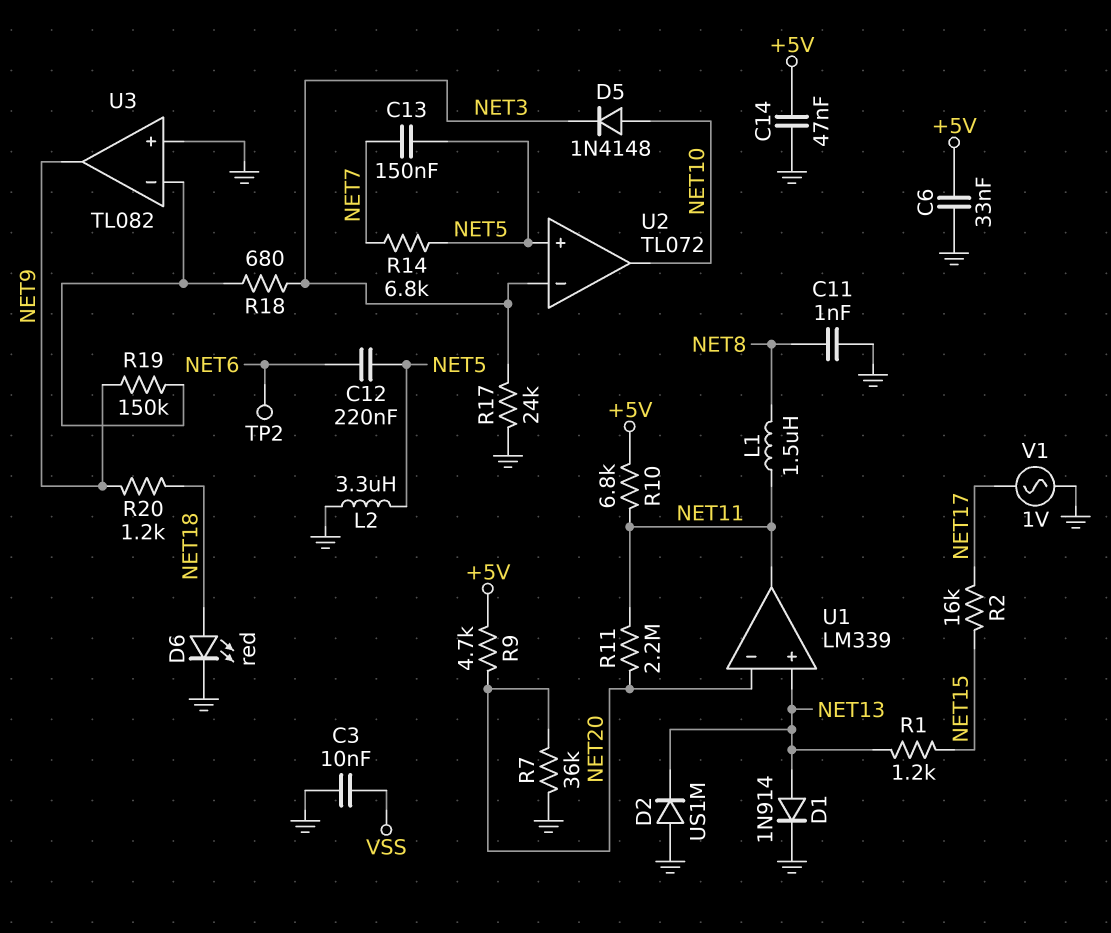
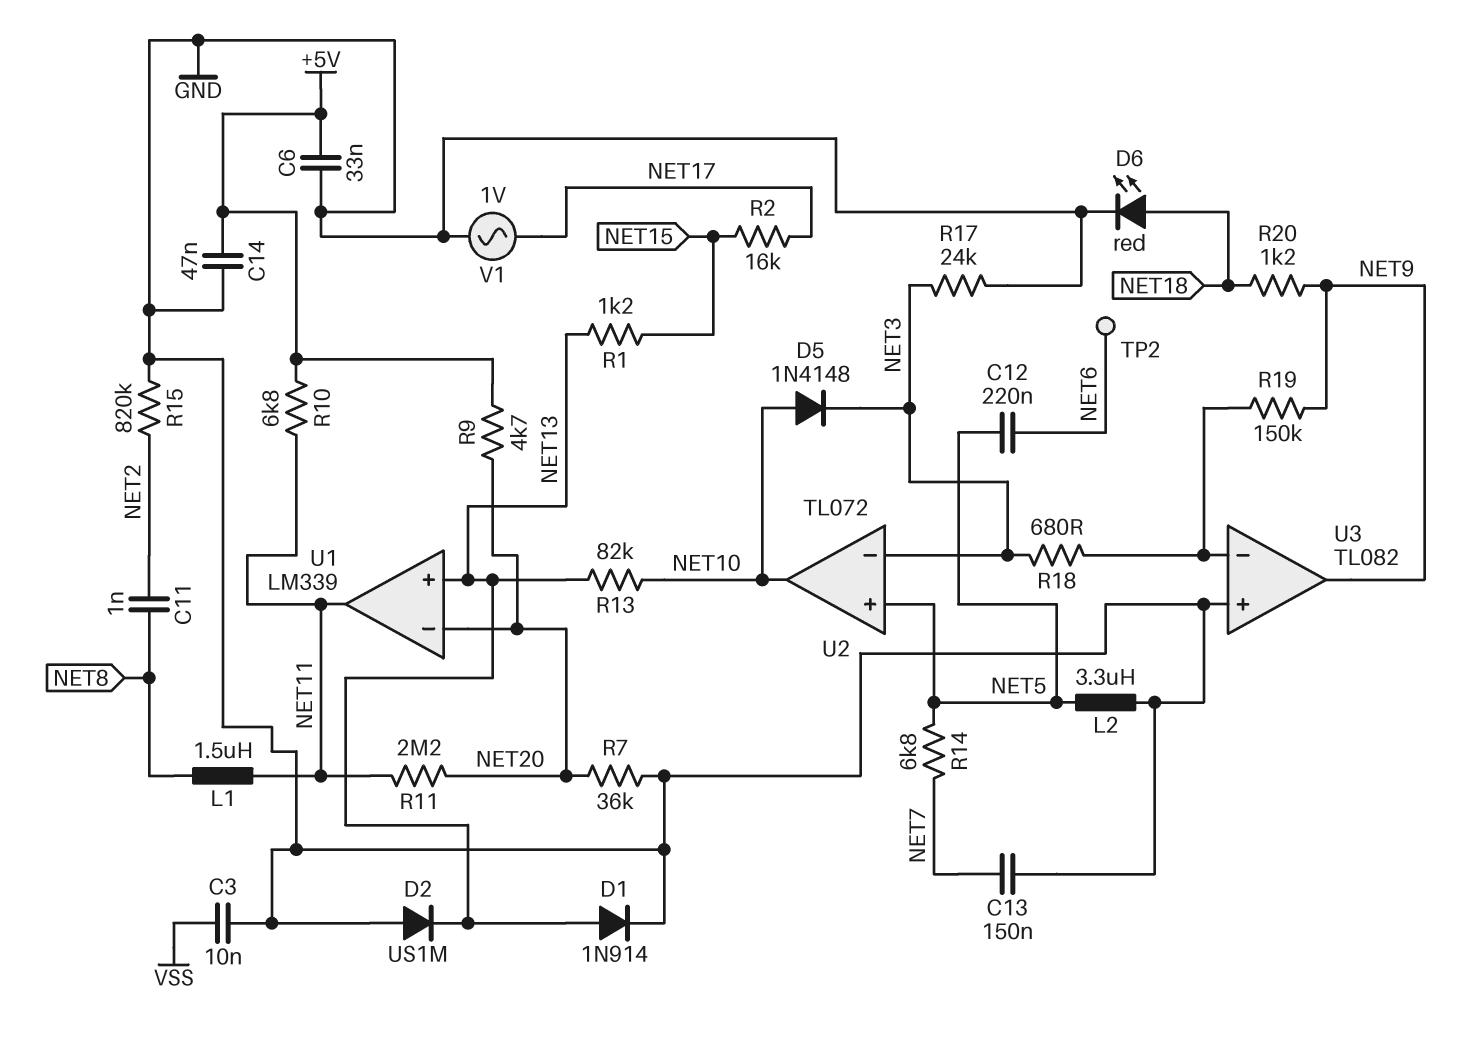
C11: 1nF (GND, NET8) -> 1nF (NET2, NET8)
C13: 150nF (NET5, NET7) -> 150nF (GND, NET7)
R13: none -> 82k (NET10, NET13)
R15: none -> 820k (GND, NET2)

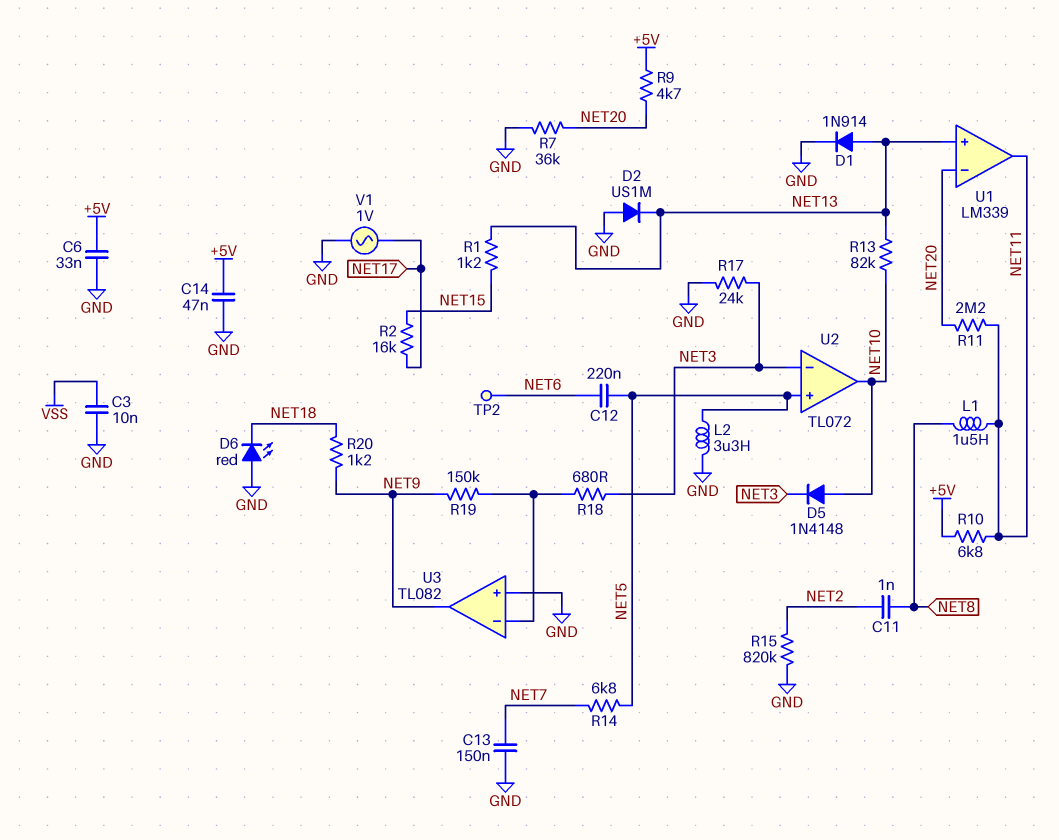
D6: LED red (A NET18, K GND) -> LED red (A GND, K NET18)

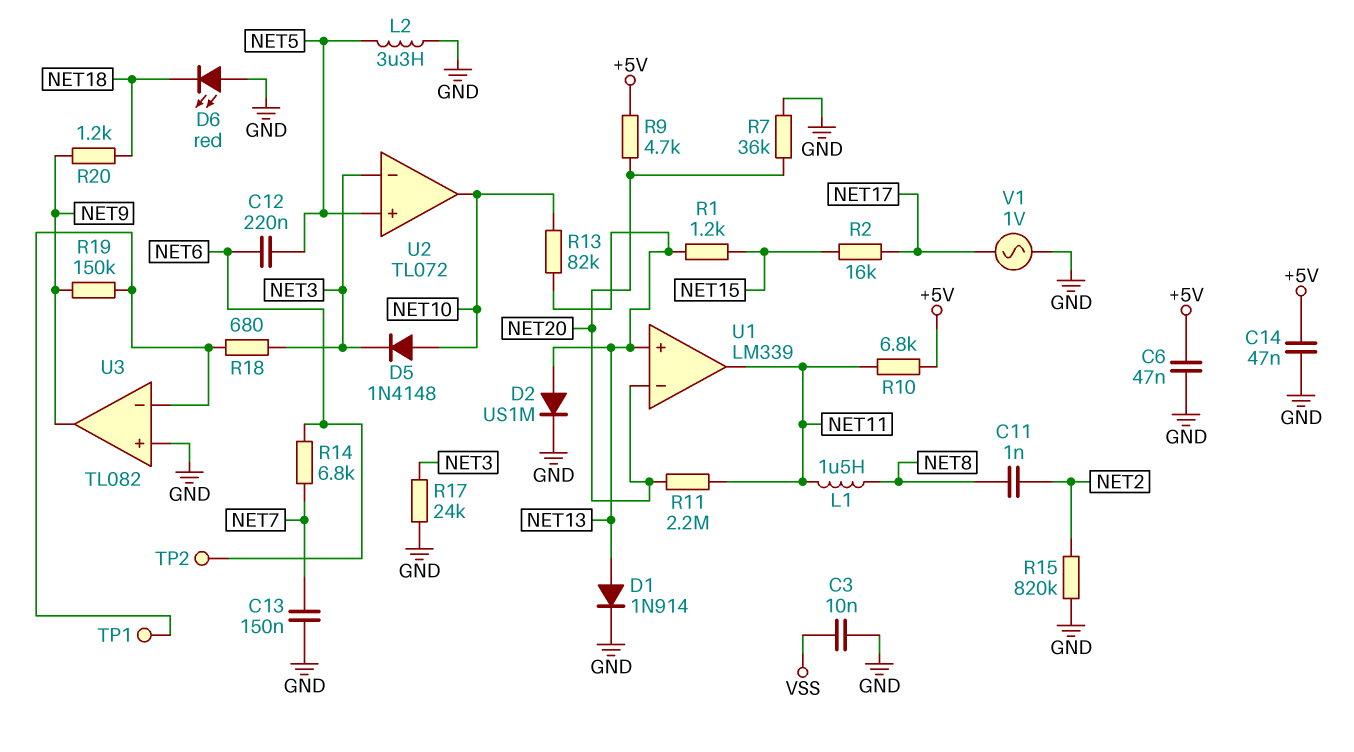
C6: 33nF (+5V, GND) -> 47nF (+5V, GND)
D2: diode US1M (A GND, K NET13) -> diode US1M (A NET13, K GND)
R14: 6.8k (NET5, NET7) -> 6.8k (NET6, NET7)
TP1: none -> test point (U3/in-)

